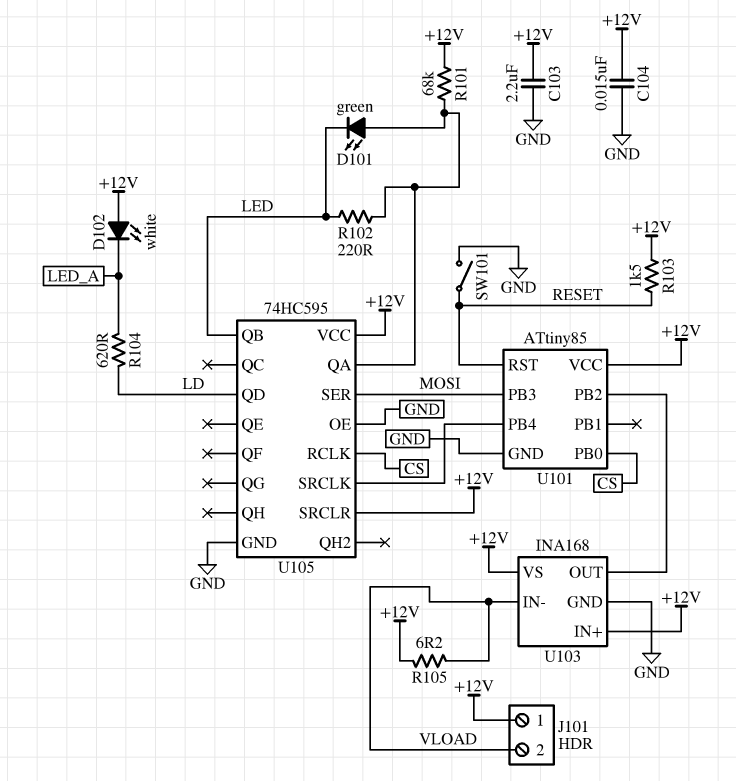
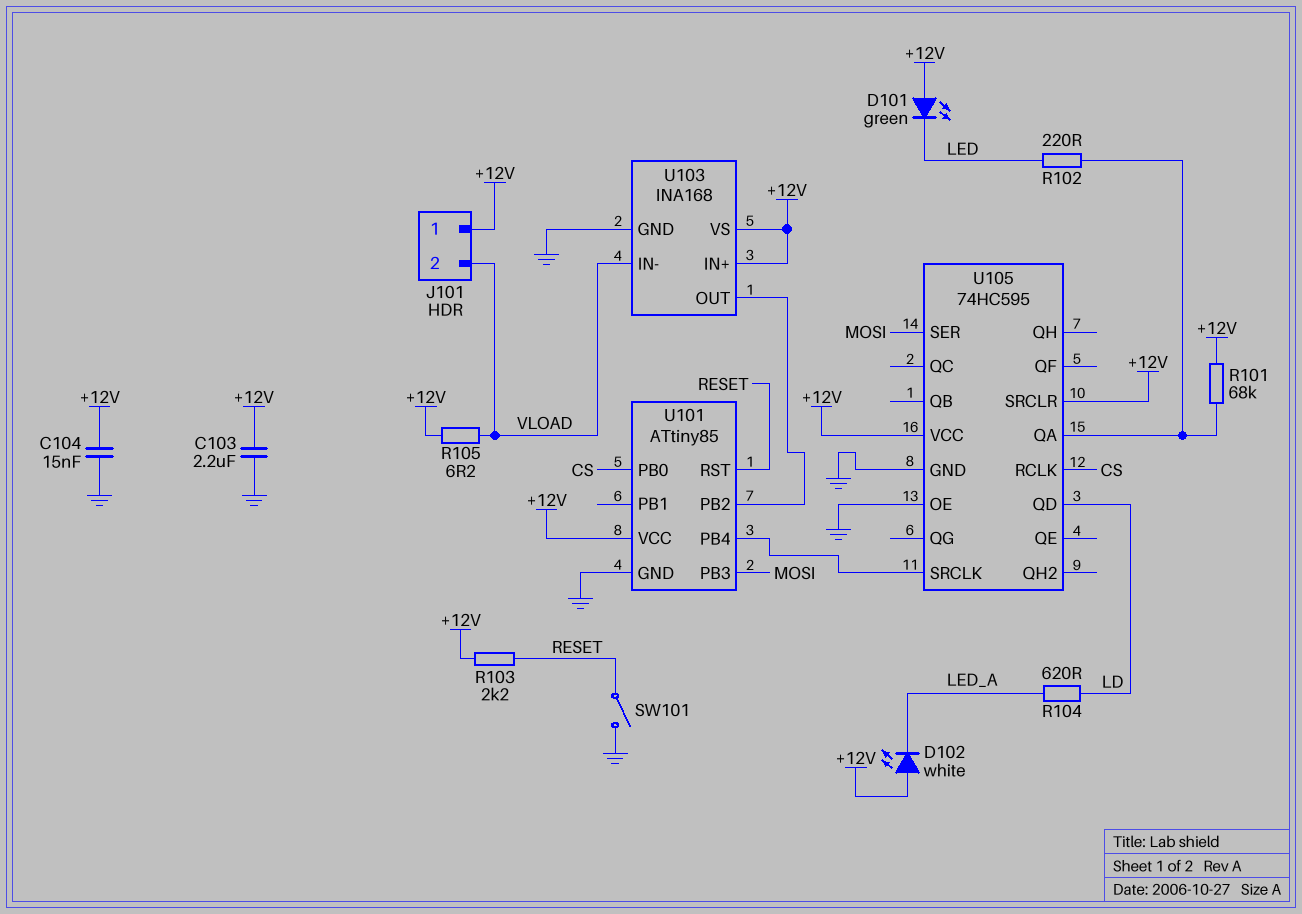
D101: LED green (A U105/QA, K LED) -> LED green (A +12V, K LED)
R103: 1.5k (+12V, RESET) -> 2.2k (+12V, RESET)
U105 pin QB: LED -> none

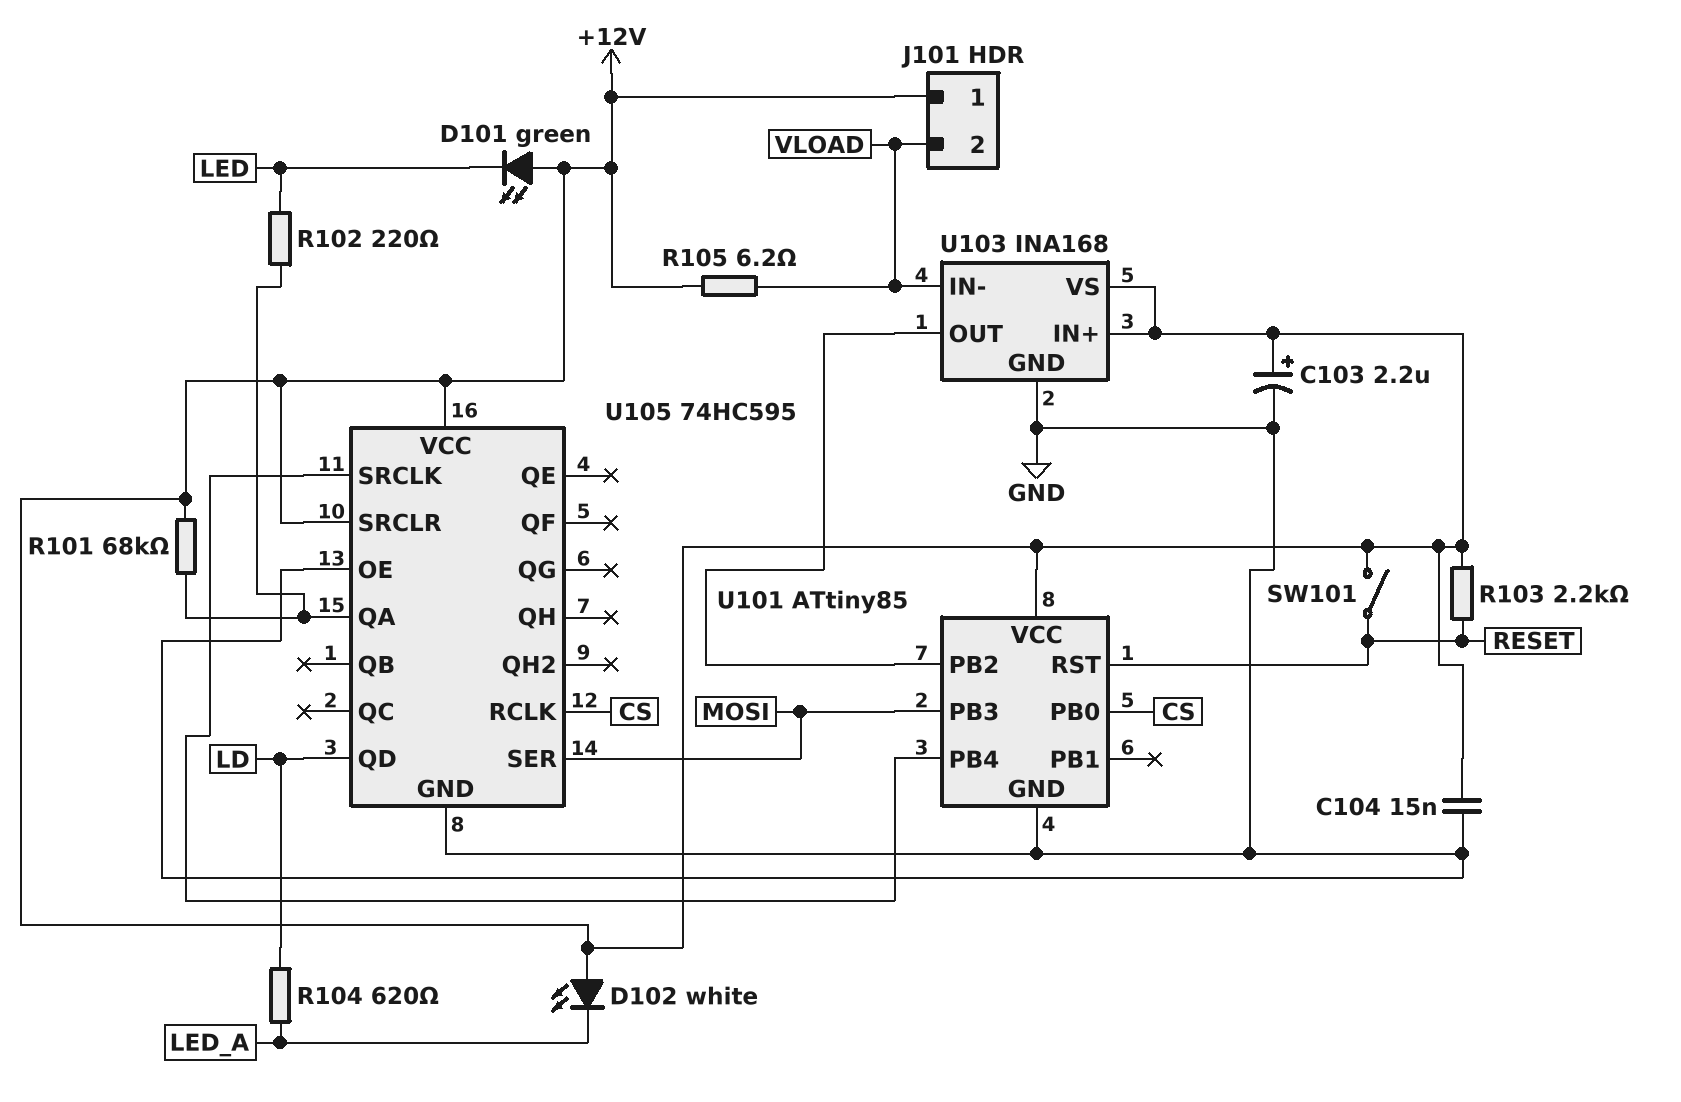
C103: 2.2uF (+12V, GND) -> 2.2uF (plus +12V, minus GND)
SW101: switch (GND, RESET) -> switch (+12V, RESET)

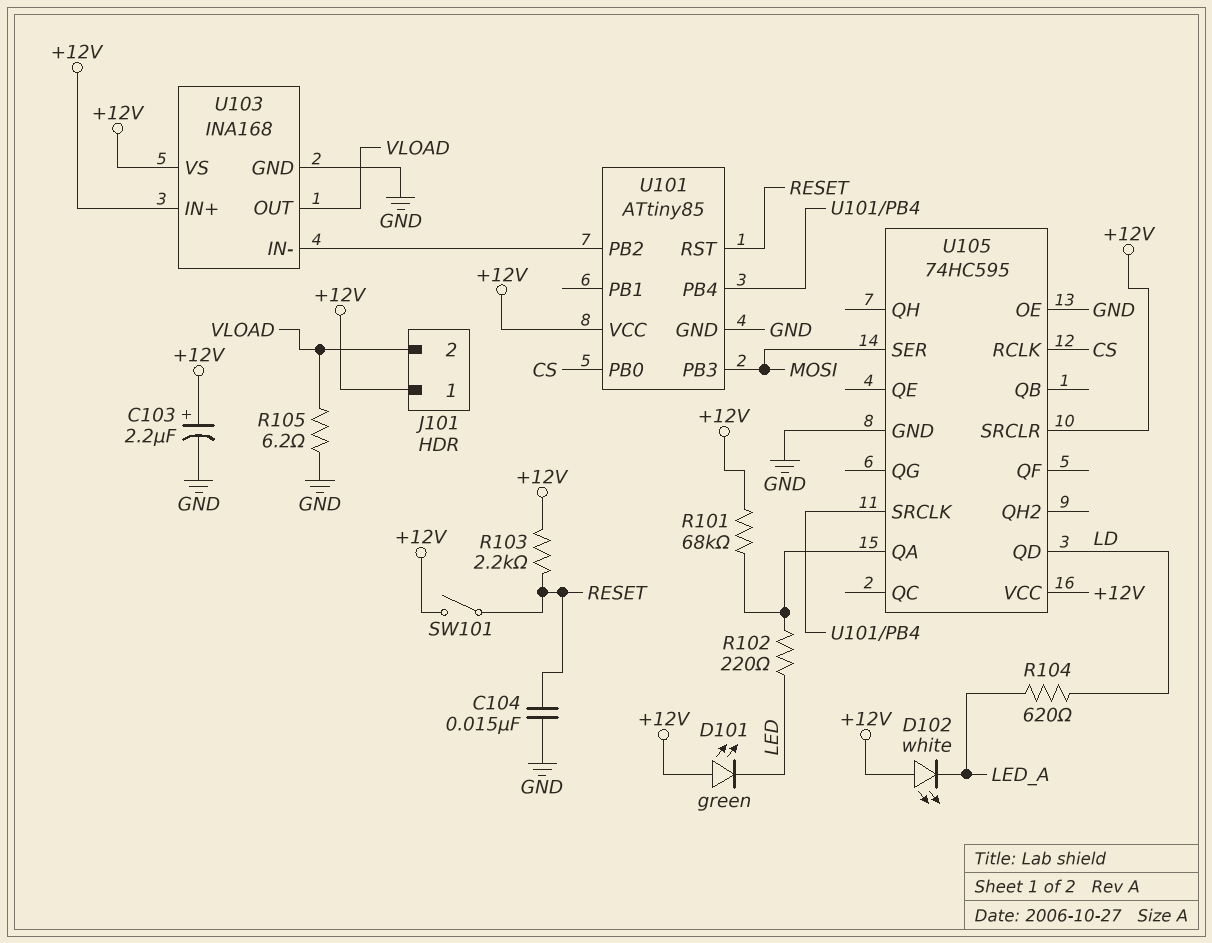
C104: 15nF (+12V, GND) -> 15nF (GND, RESET)
R105: 6.2 (+12V, VLOAD) -> 6.2 (GND, VLOAD)
U103 pin IN-: VLOAD -> U101/PB2
U103 pin OUT: U101/PB2 -> VLOAD

